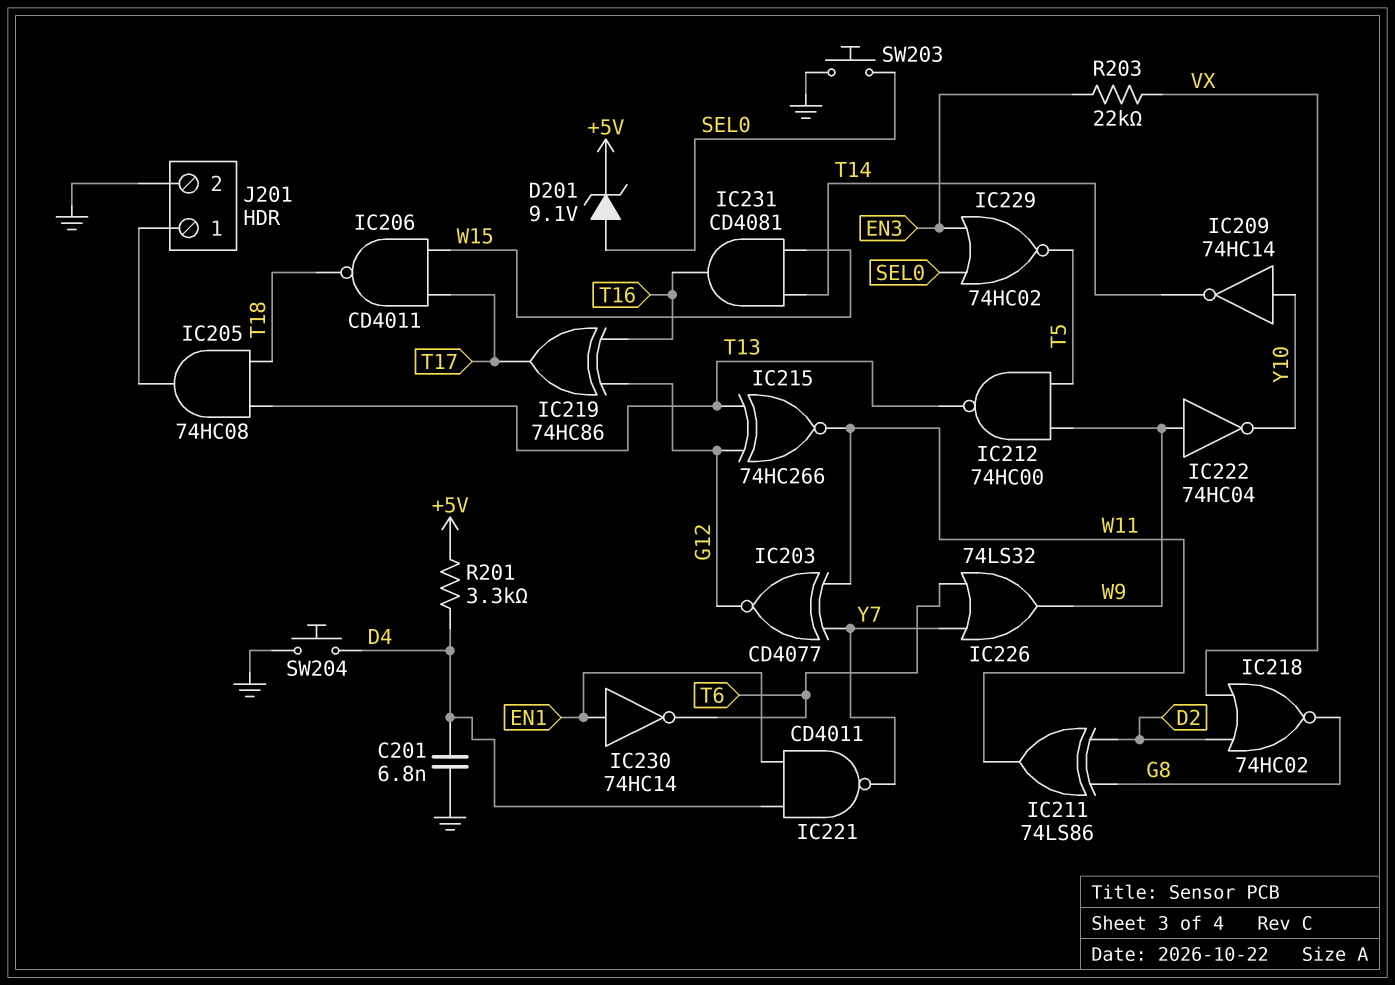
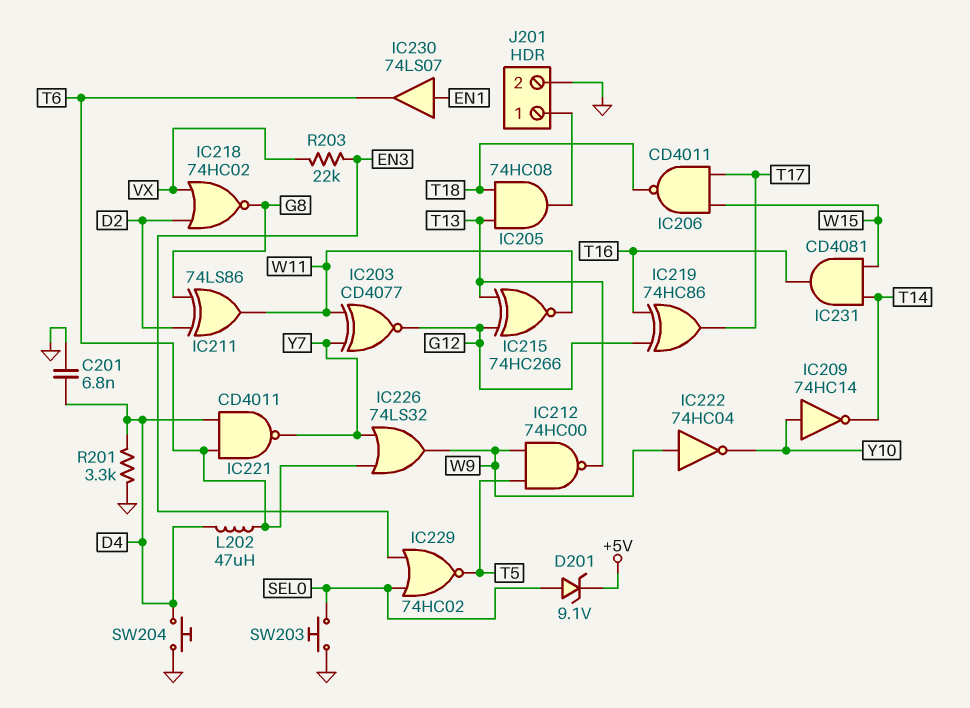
IC221: NAND CD4011 (in D4, in EN1, out Y7) -> NAND CD4011 (in D4, in T6, out Y7)
IC230: NOT 74HC14 (in EN1, out T6) -> buffer 74LS07 (in EN1, out T6)
L202: none -> 47uH (D4, T6)
R201: 3.3k (+5V, D4) -> 3.3k (D4, GND)

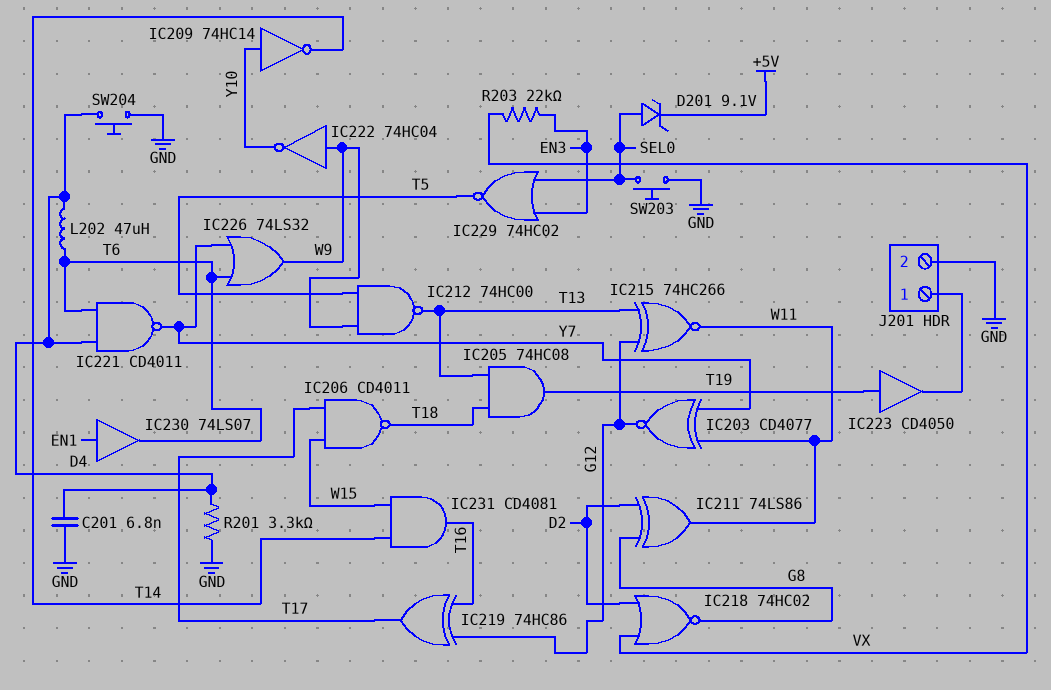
IC205: AND 74HC08 (in T13, in T18, out J201/1) -> AND 74HC08 (in T13, in T18, out T19)
IC223: none -> buffer CD4050 (in T19, out J201/1)

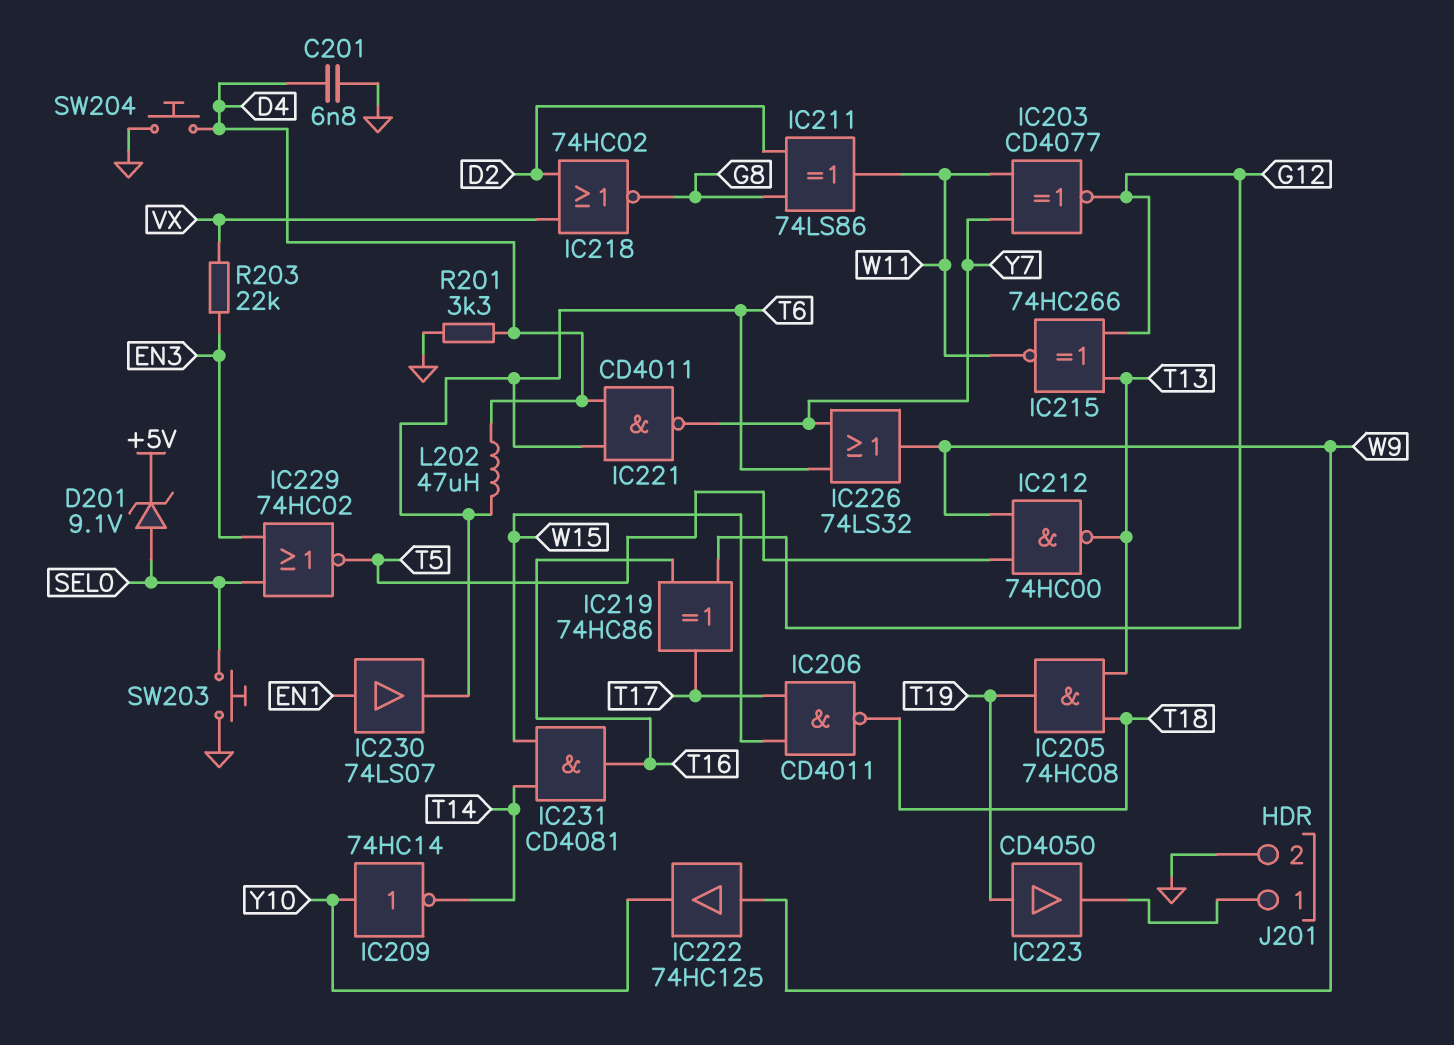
IC222: NOT 74HC04 (in W9, out Y10) -> buffer 74HC125 (in W9, out Y10)

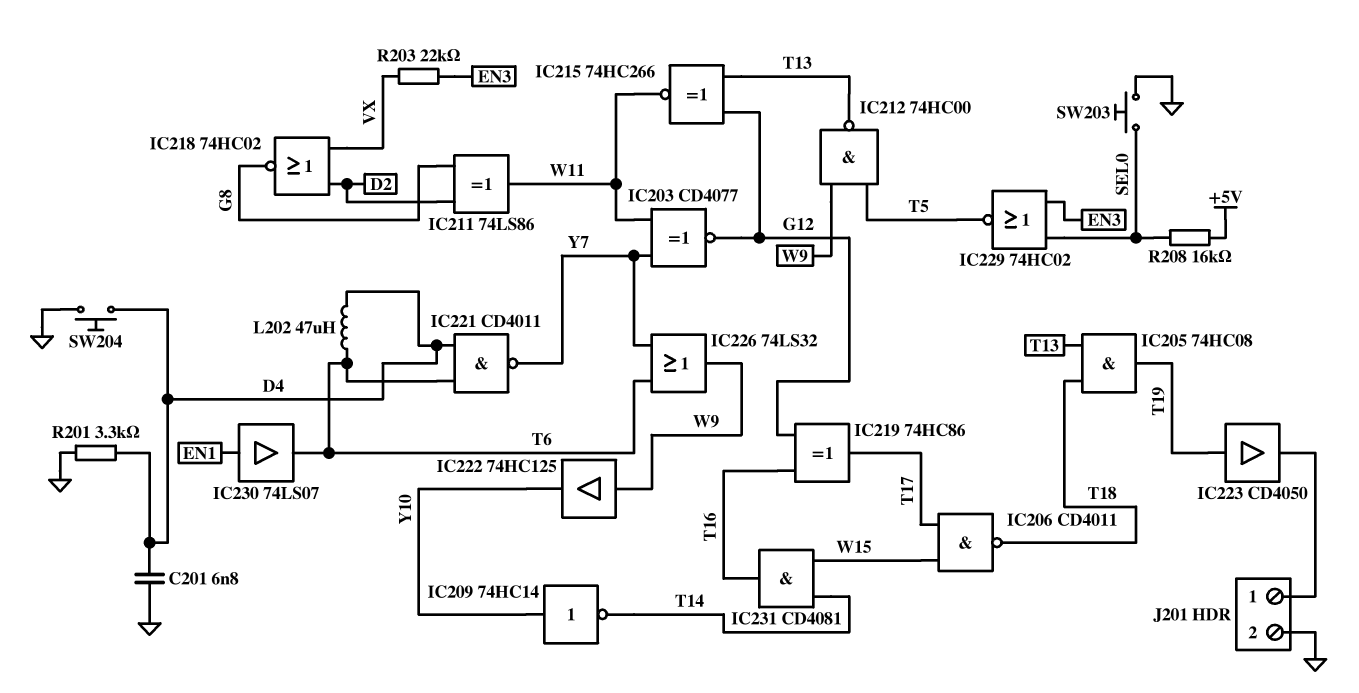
D201: zener 9.1V (A SEL0, K +5V) -> none
R208: none -> 16k (+5V, SEL0)

